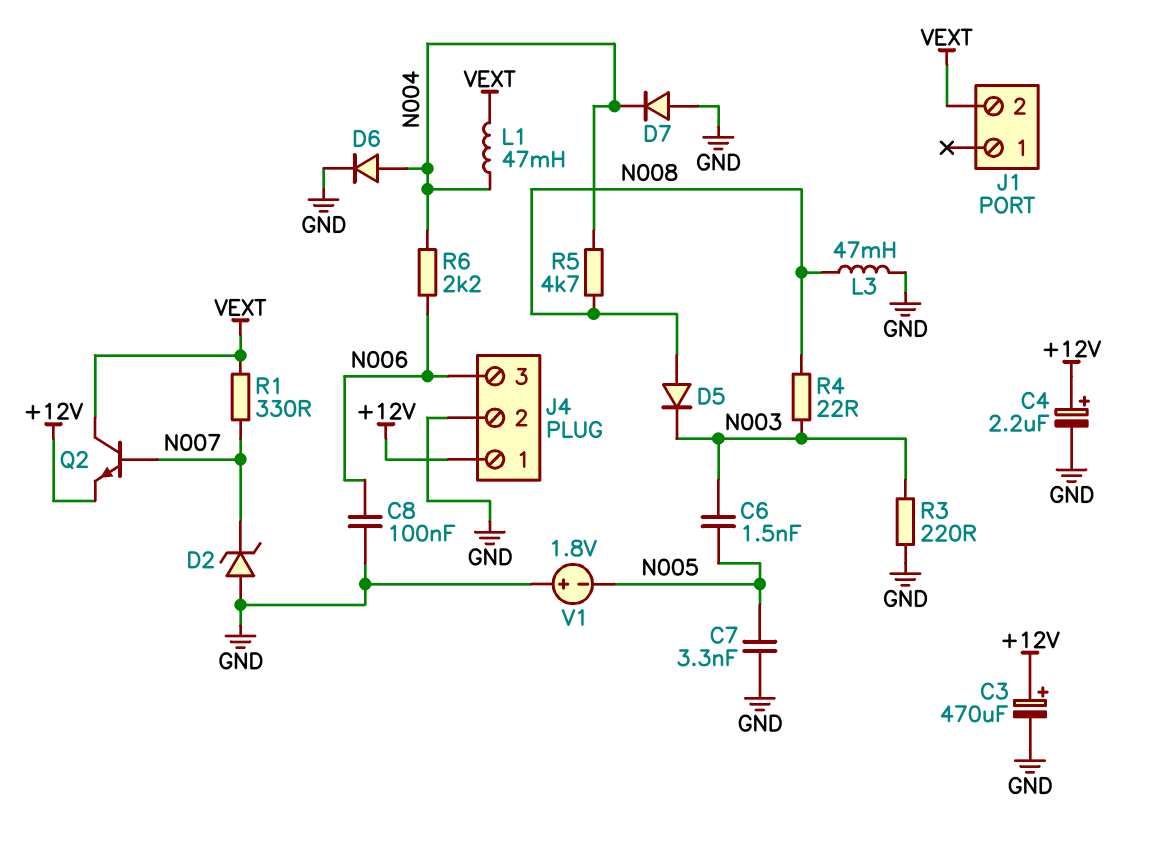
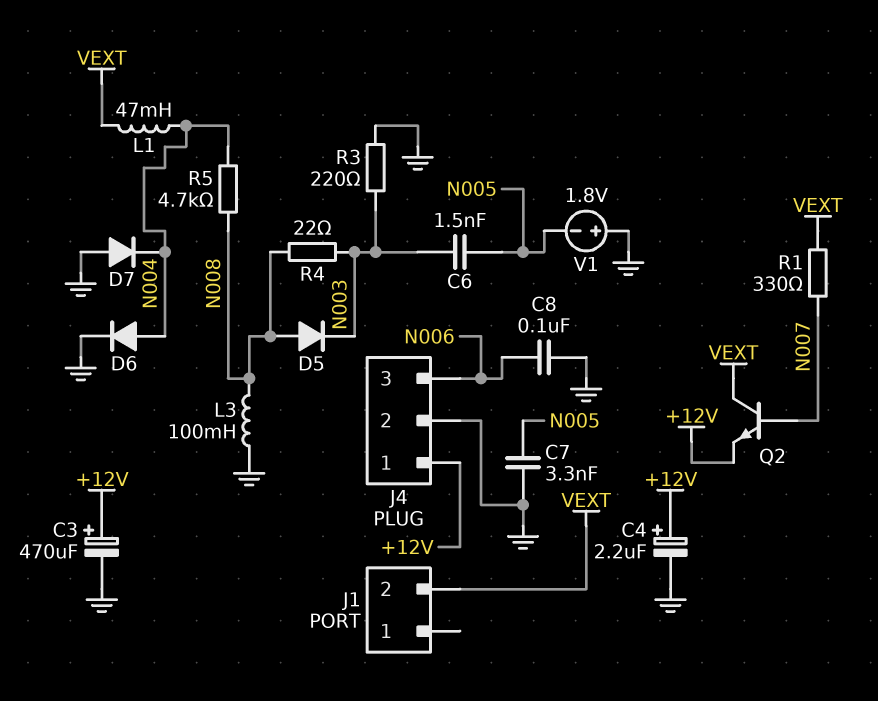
D2: zener (A GND, K N007) -> none
L3: 47mH (GND, N008) -> 100mH (GND, N008)
R6: 2.2k (N004, N006) -> none

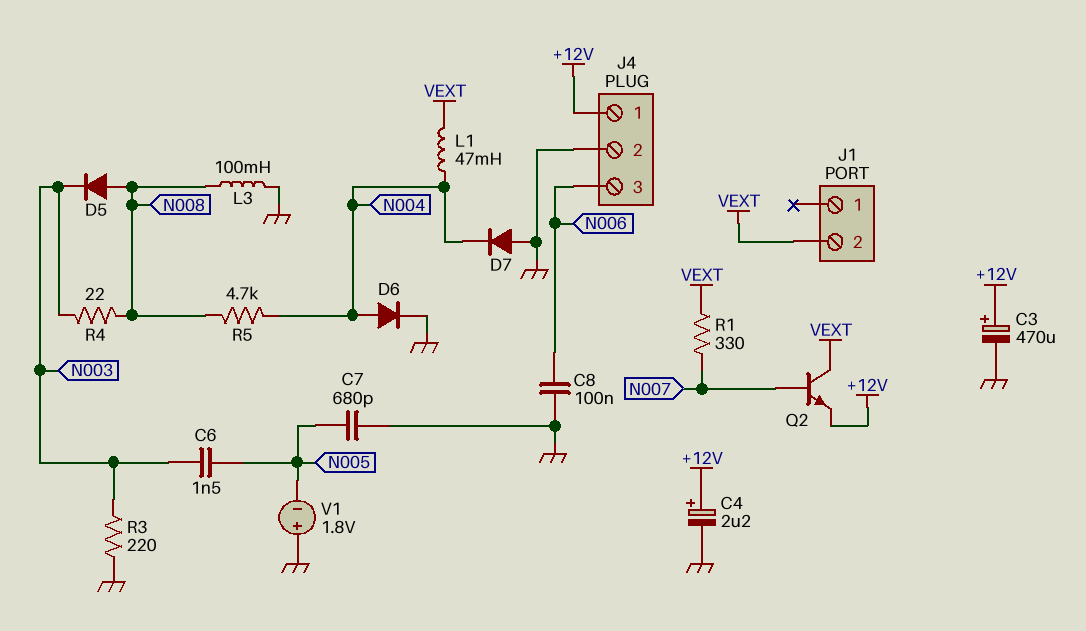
C7: 3.3nF (GND, N005) -> 680pF (GND, N005)

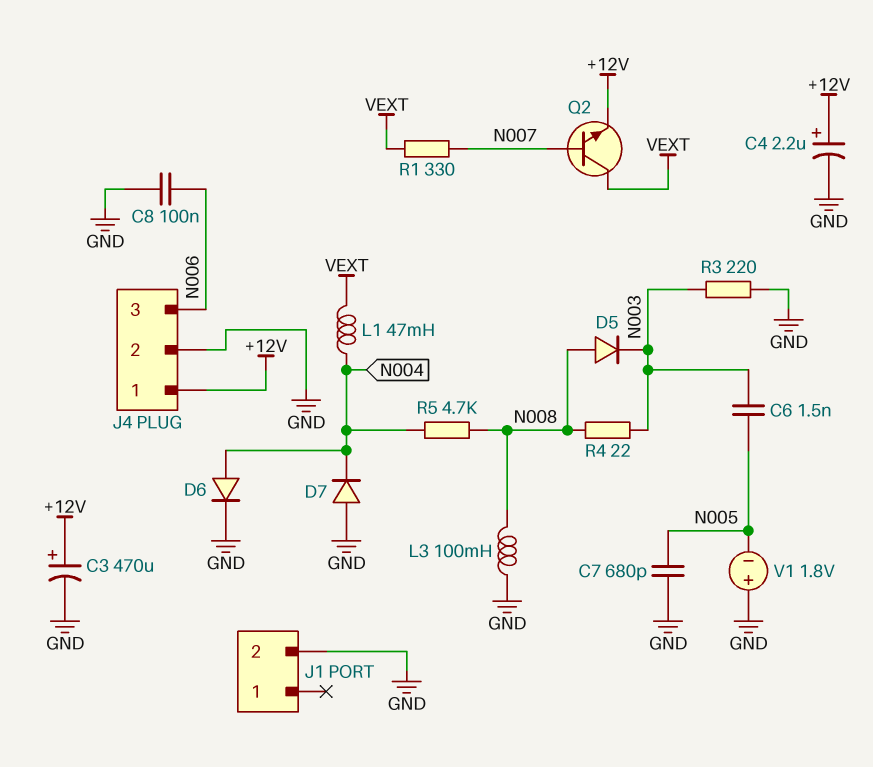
J1 pin 2: VEXT -> GND

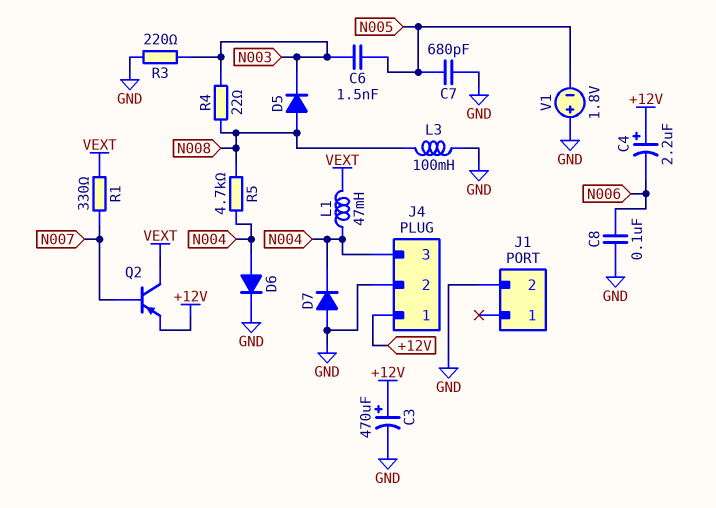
C4: 2.2uF (plus +12V, minus GND) -> 2.2uF (plus +12V, minus N006)
J4 pin 3: N006 -> N004
Q2: NPN (B N007, C VEXT, E +12V) -> PNP (B N007, C VEXT, E +12V)

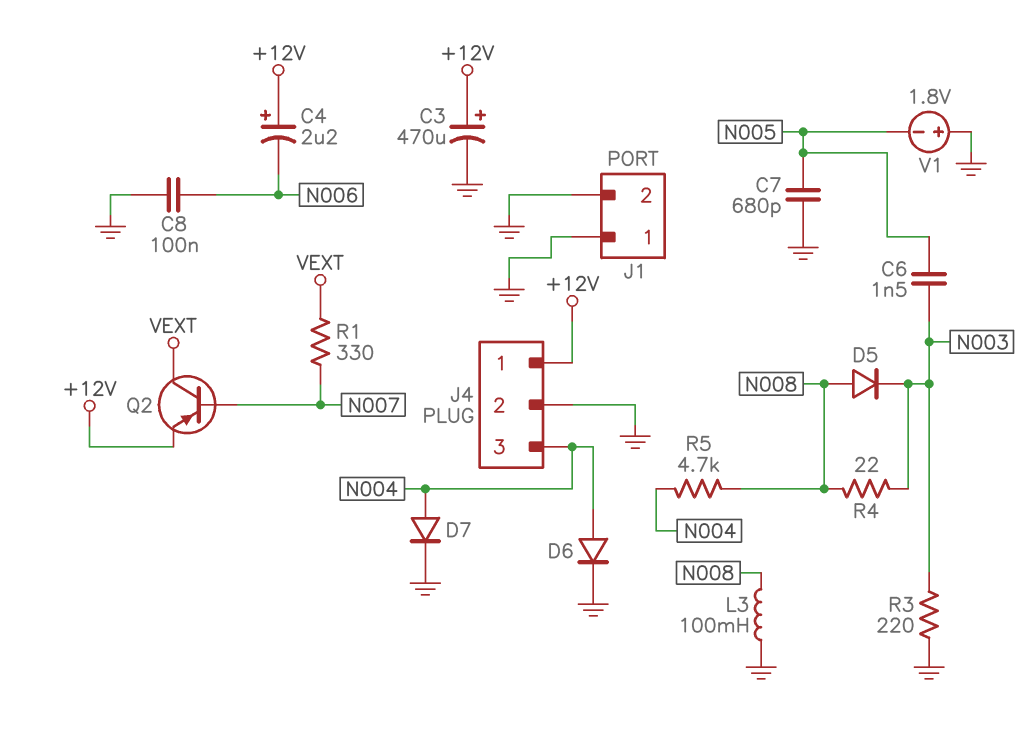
D7: diode (A GND, K N004) -> diode (A N004, K GND)
J1 pin 1: none -> GND
L1: 47mH (N004, VEXT) -> none

